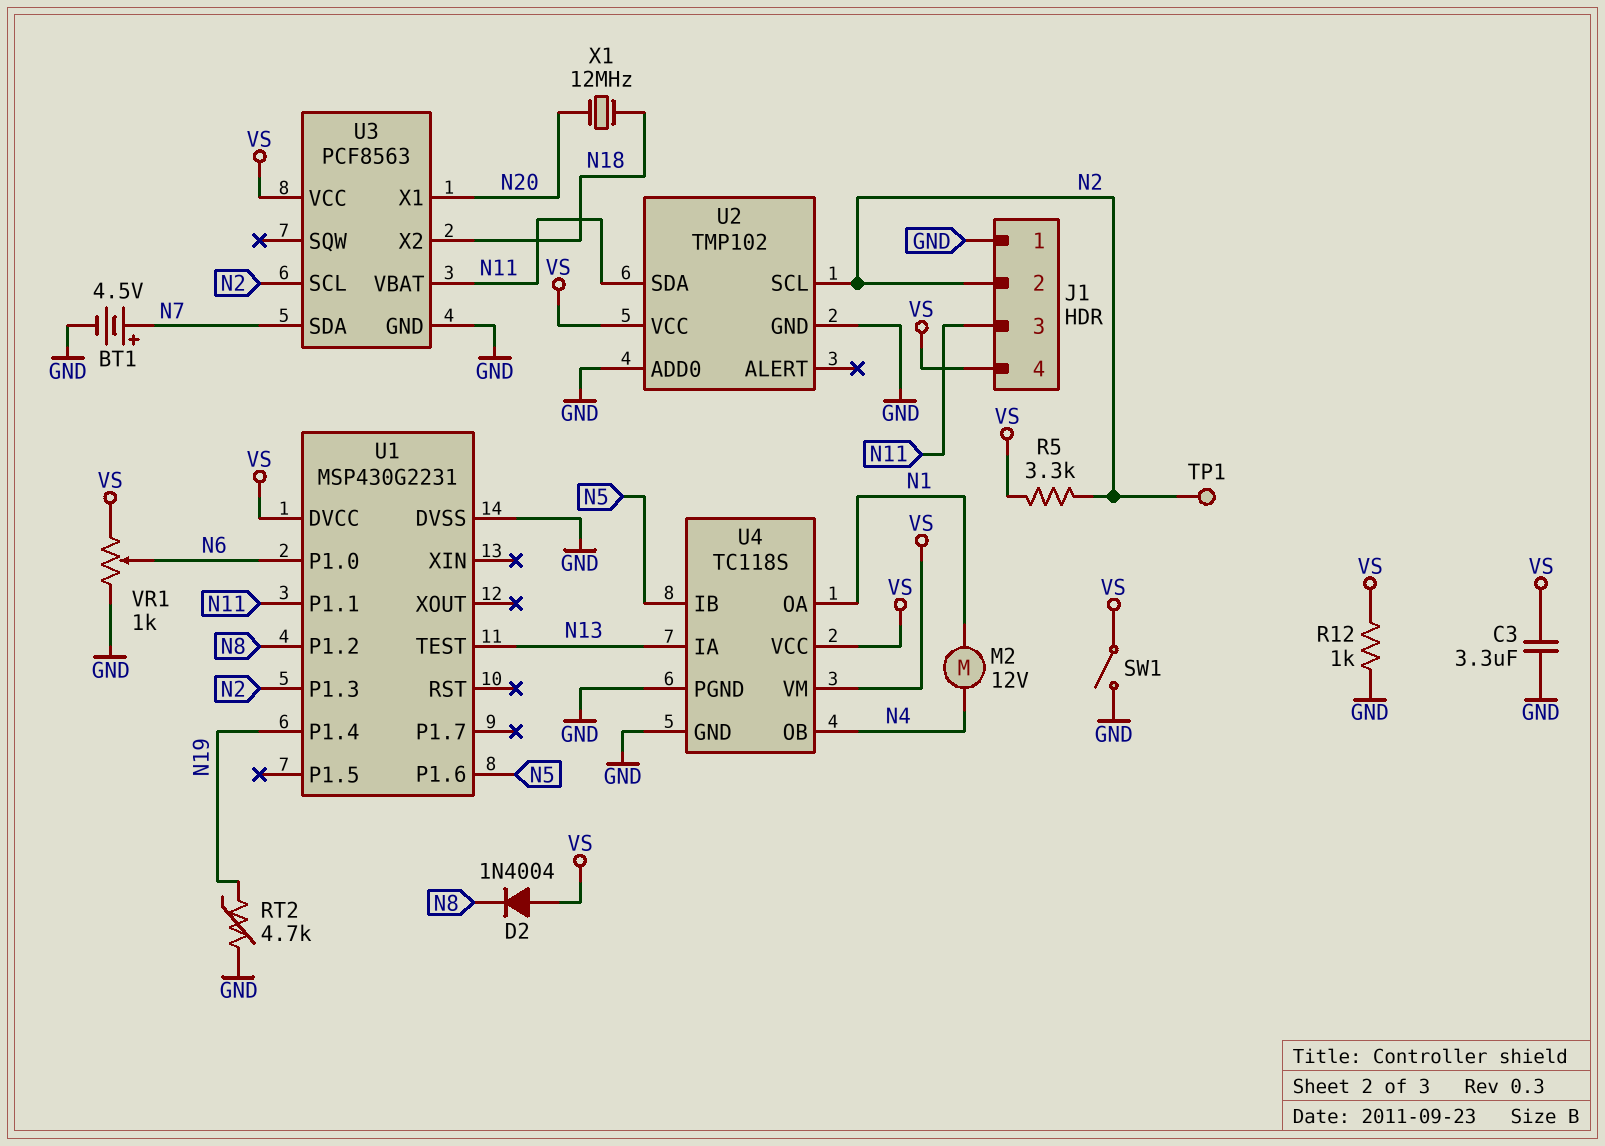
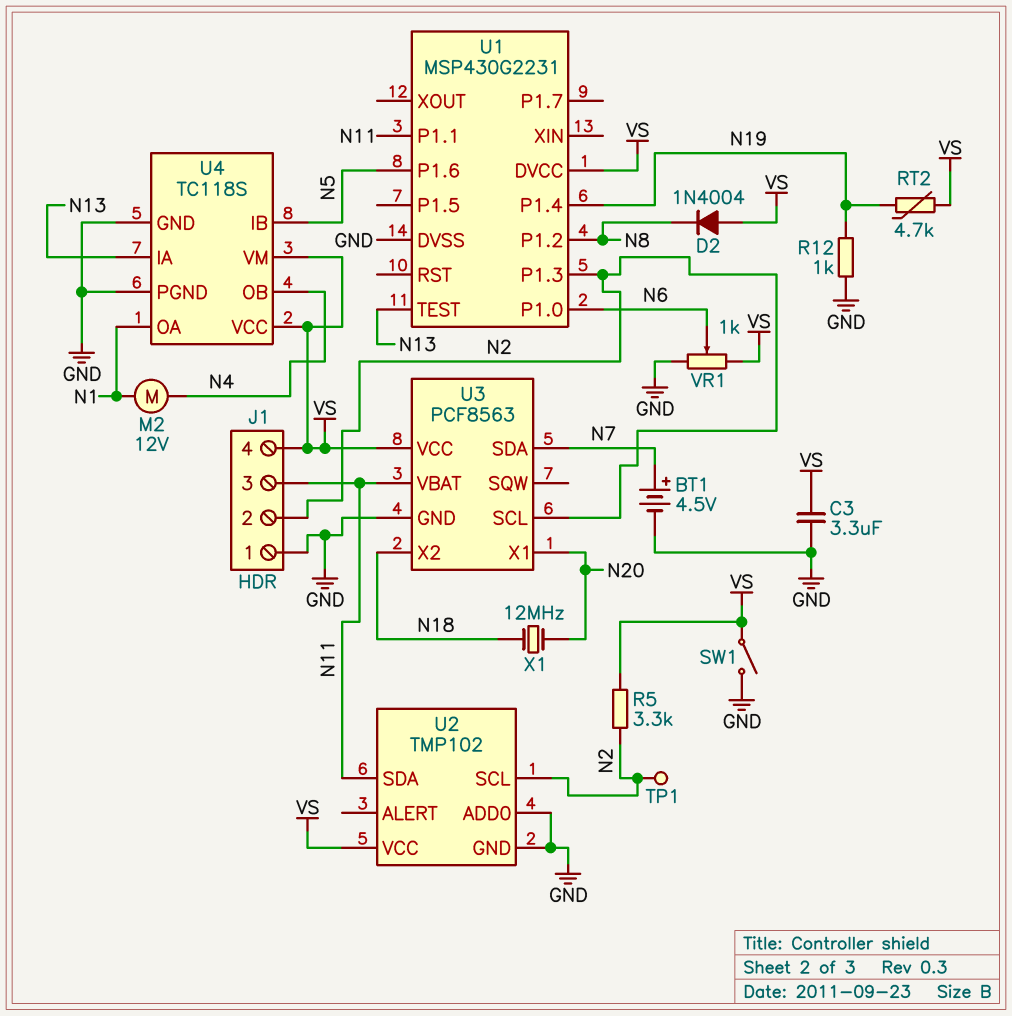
R12: 1k (GND, VS) -> 1k (GND, N19)
RT2: 4.7k (GND, N19) -> 4.7k (N19, VS)

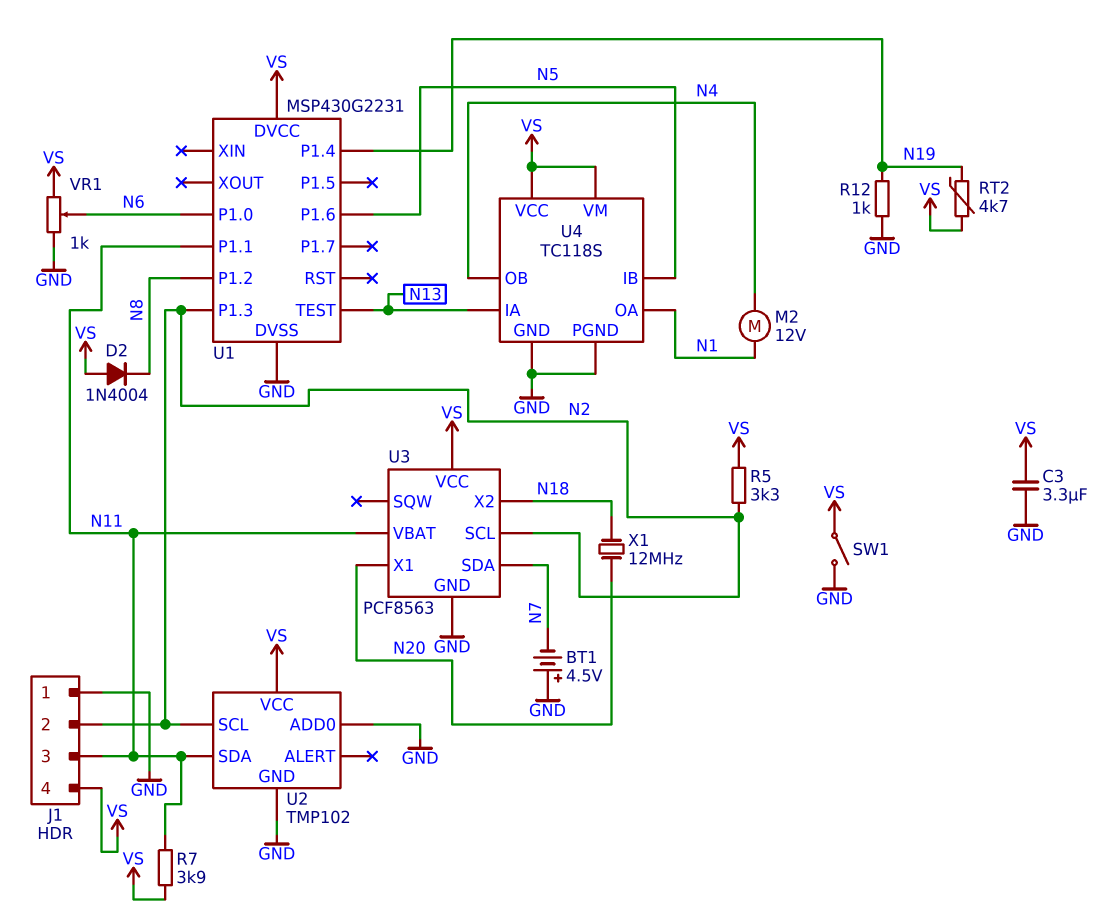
BT1: 4.5V (plus N7, minus GND) -> 4.5V (plus GND, minus N7)
R7: none -> 3.9k (N11, VS)
TP1: test point (N2) -> none

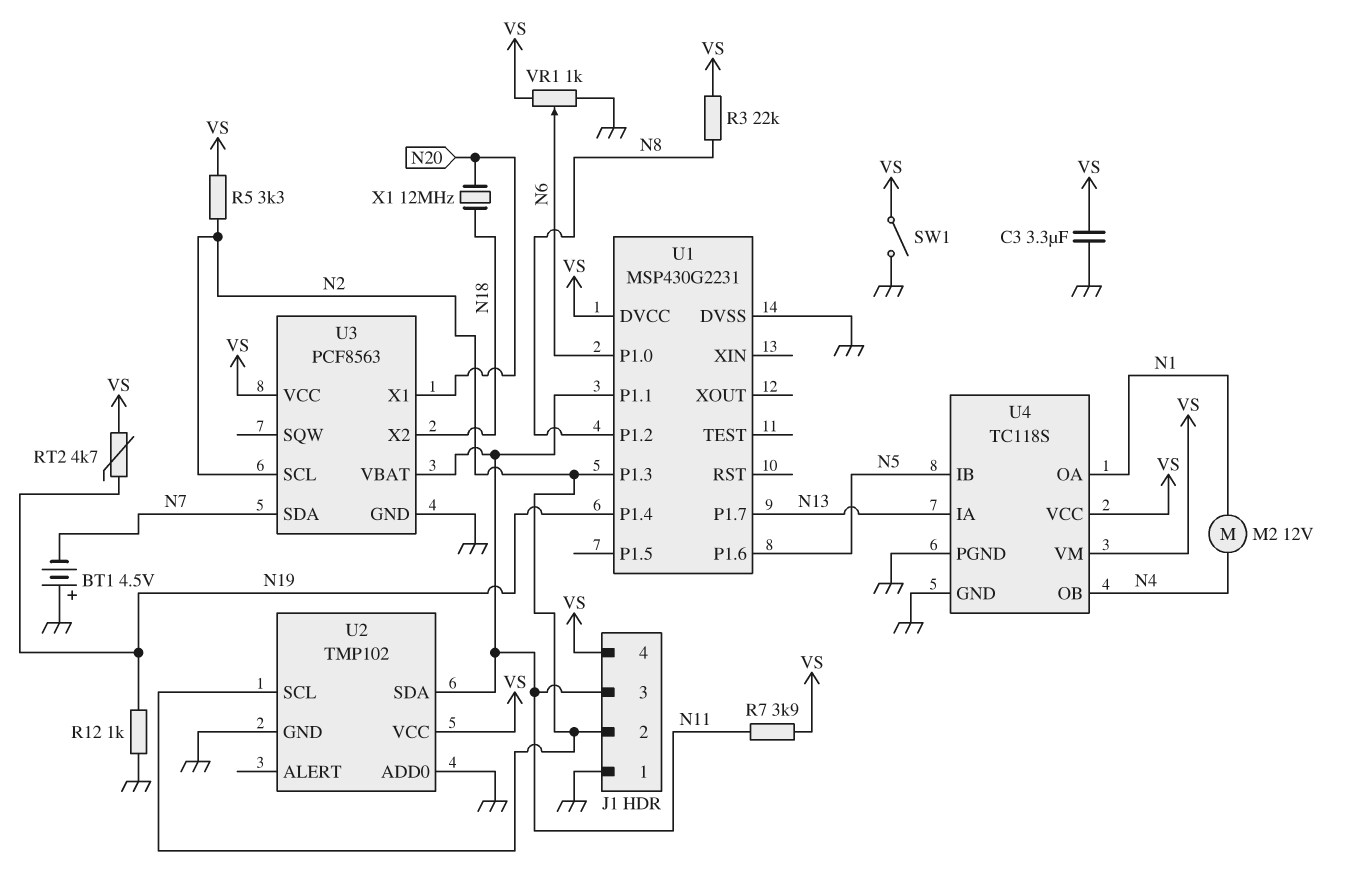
D2: diode 1N4004 (A VS, K N8) -> none
R3: none -> 22k (N8, VS)
U1 pin P1.7: none -> N13
U1 pin TEST: N13 -> none

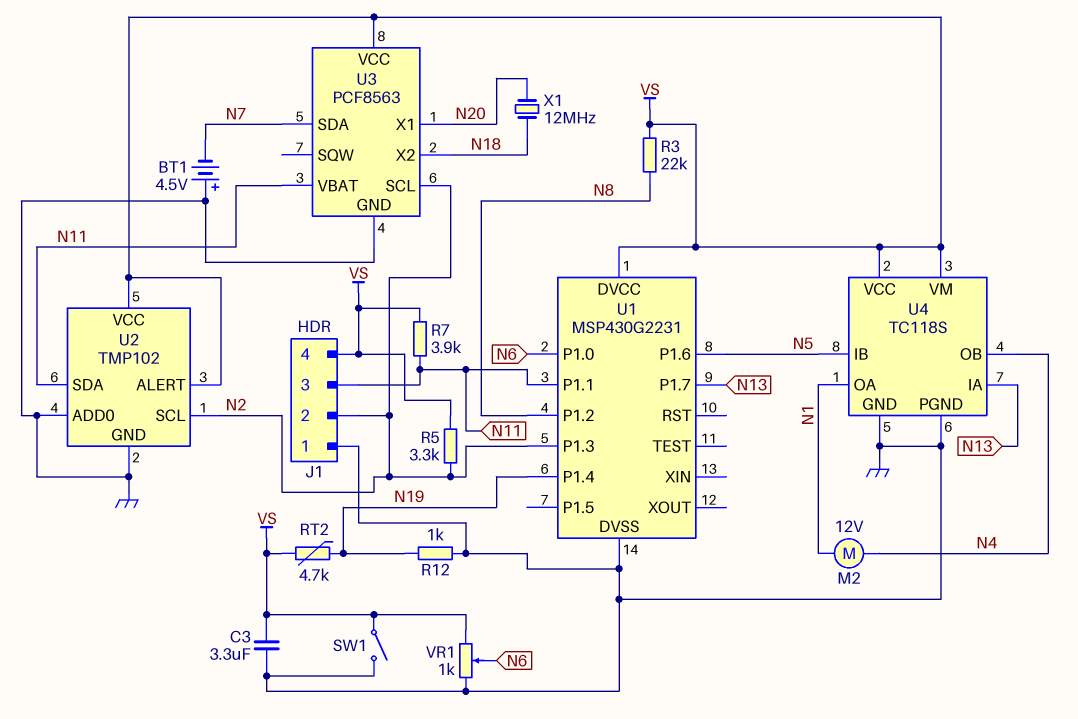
U2 pin ALERT: none -> VS

